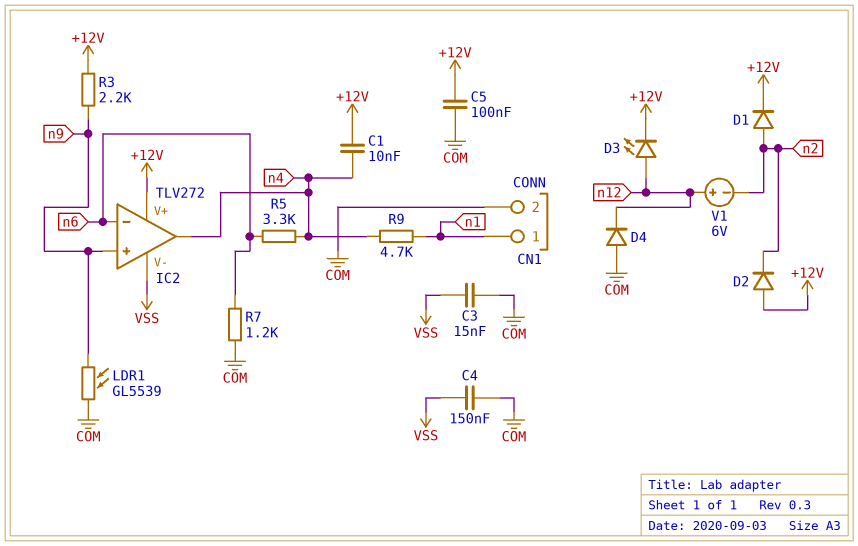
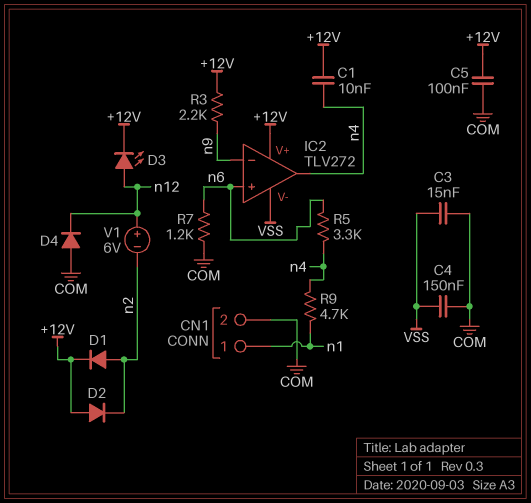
IC2 pin in+: n9 -> n6
IC2 pin in-: n6 -> n9
LDR1: GL5539 (COM, n9) -> none

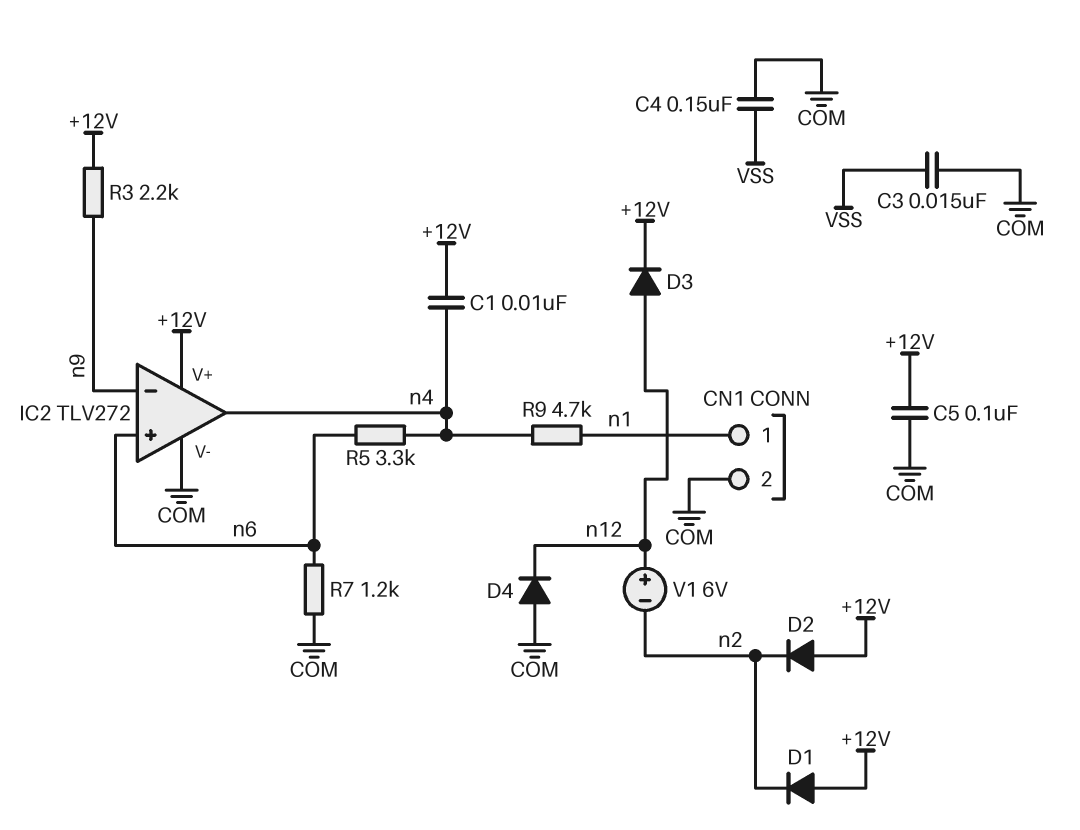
D1: diode (A n2, K +12V) -> diode (A +12V, K n2)
D3: LED (A n12, K +12V) -> diode (A n12, K +12V)
IC2 pin V-: VSS -> COM

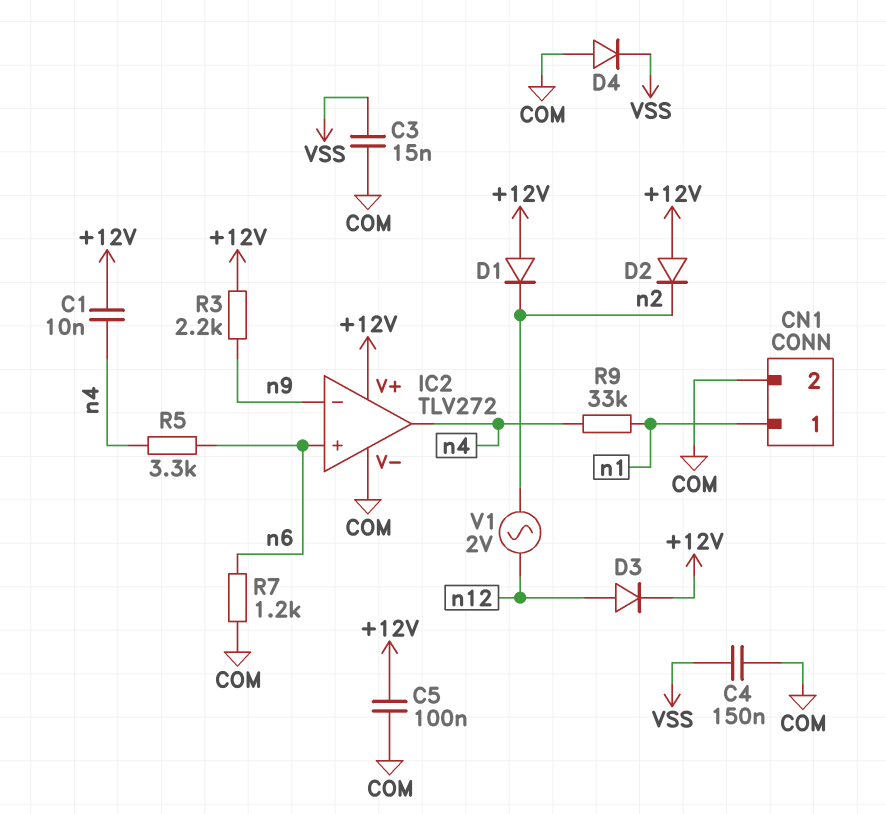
D4: diode (A COM, K n12) -> diode (A COM, K VSS)
R9: 4.7k (n1, n4) -> 33k (n1, n4)
V1: 6V (plus n12, minus n2) -> AC 2V (n2, n12)

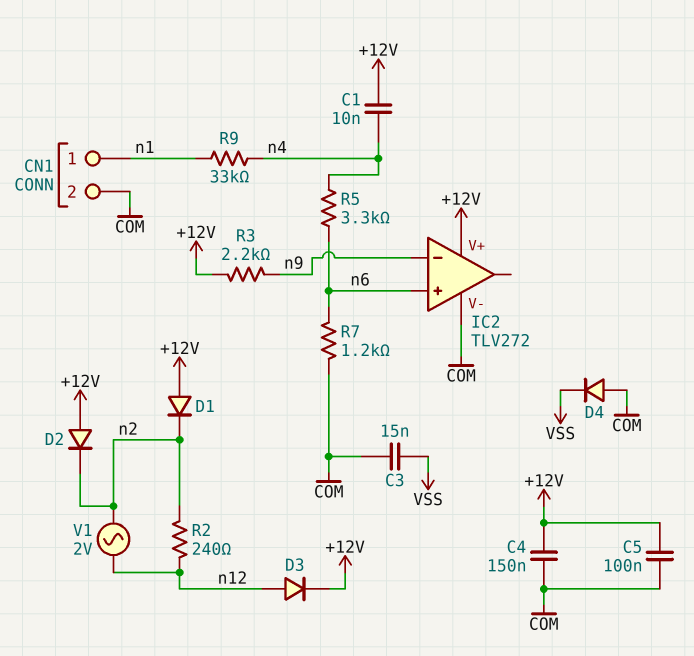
C4: 150nF (COM, VSS) -> 150nF (+12V, COM)
IC2 pin out: n4 -> none
R2: none -> 240 (n2, n12)

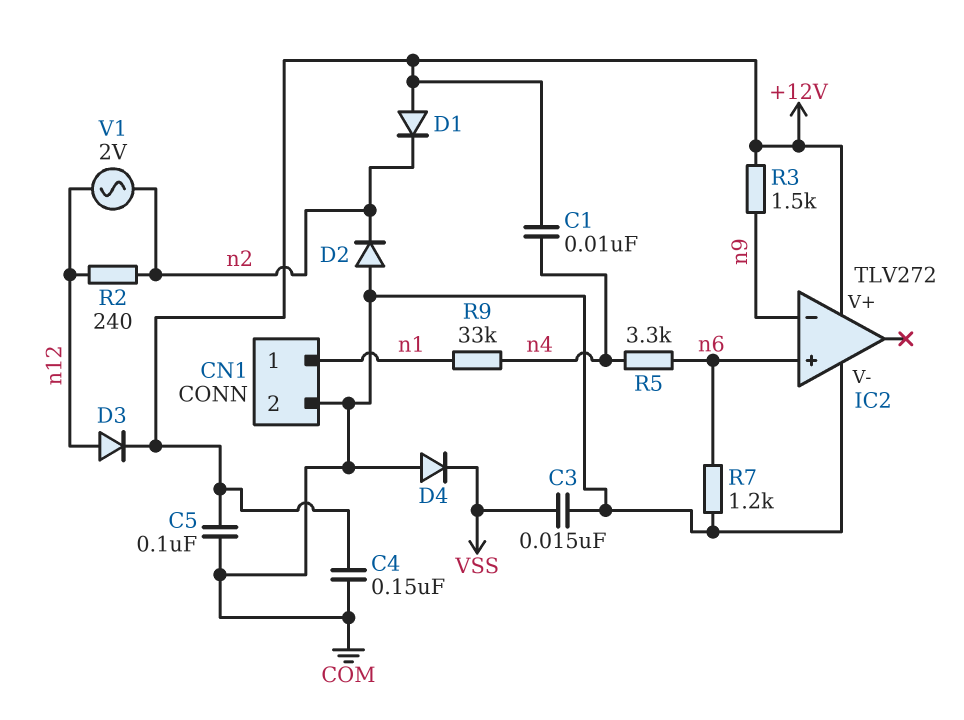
D2: diode (A +12V, K n2) -> diode (A COM, K n2)
R3: 2.2k (+12V, n9) -> 1.5k (+12V, n9)

